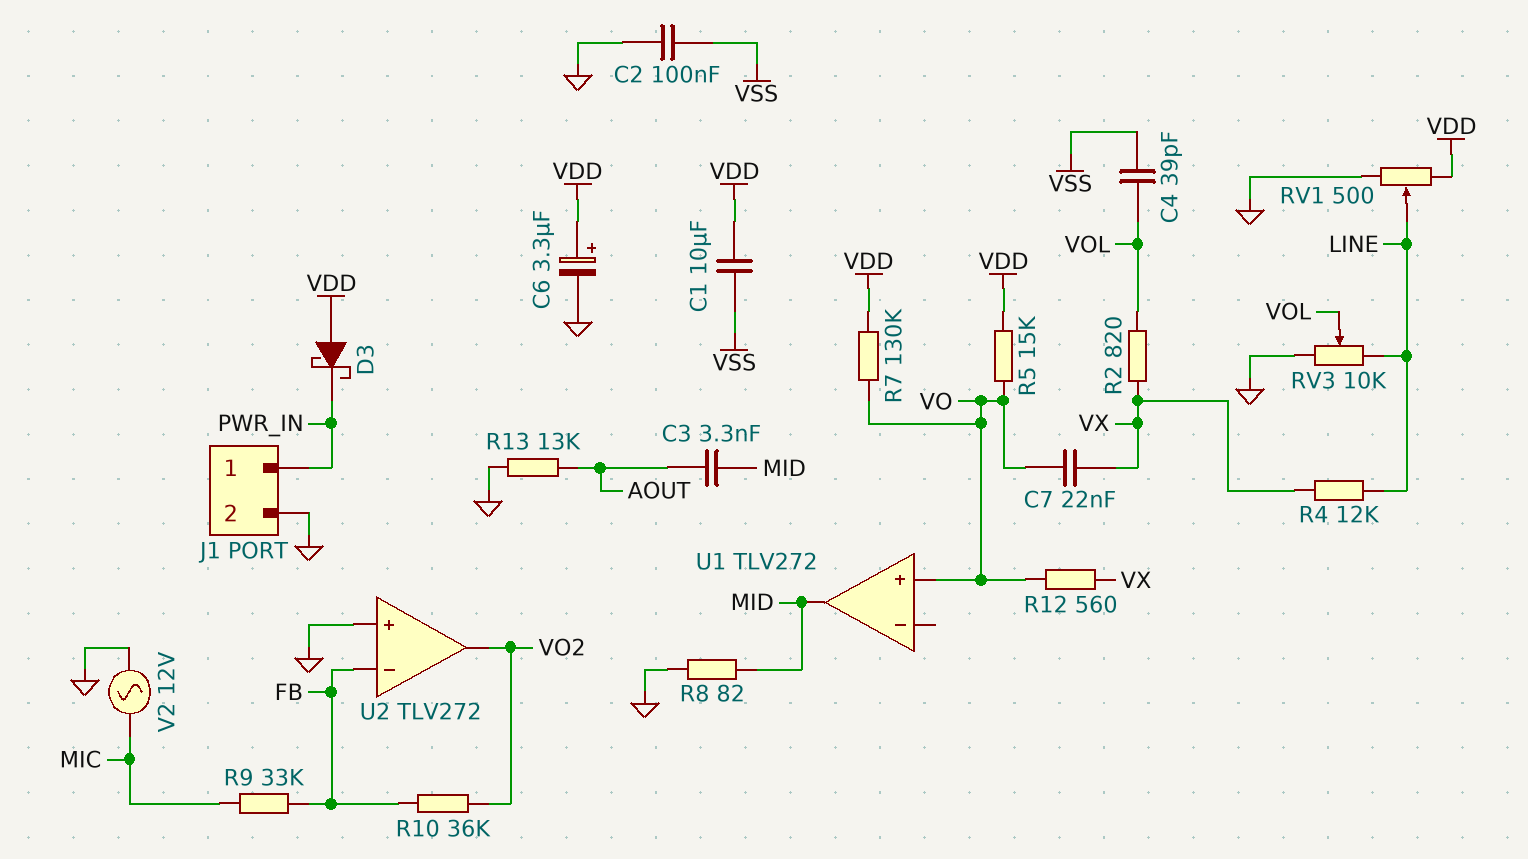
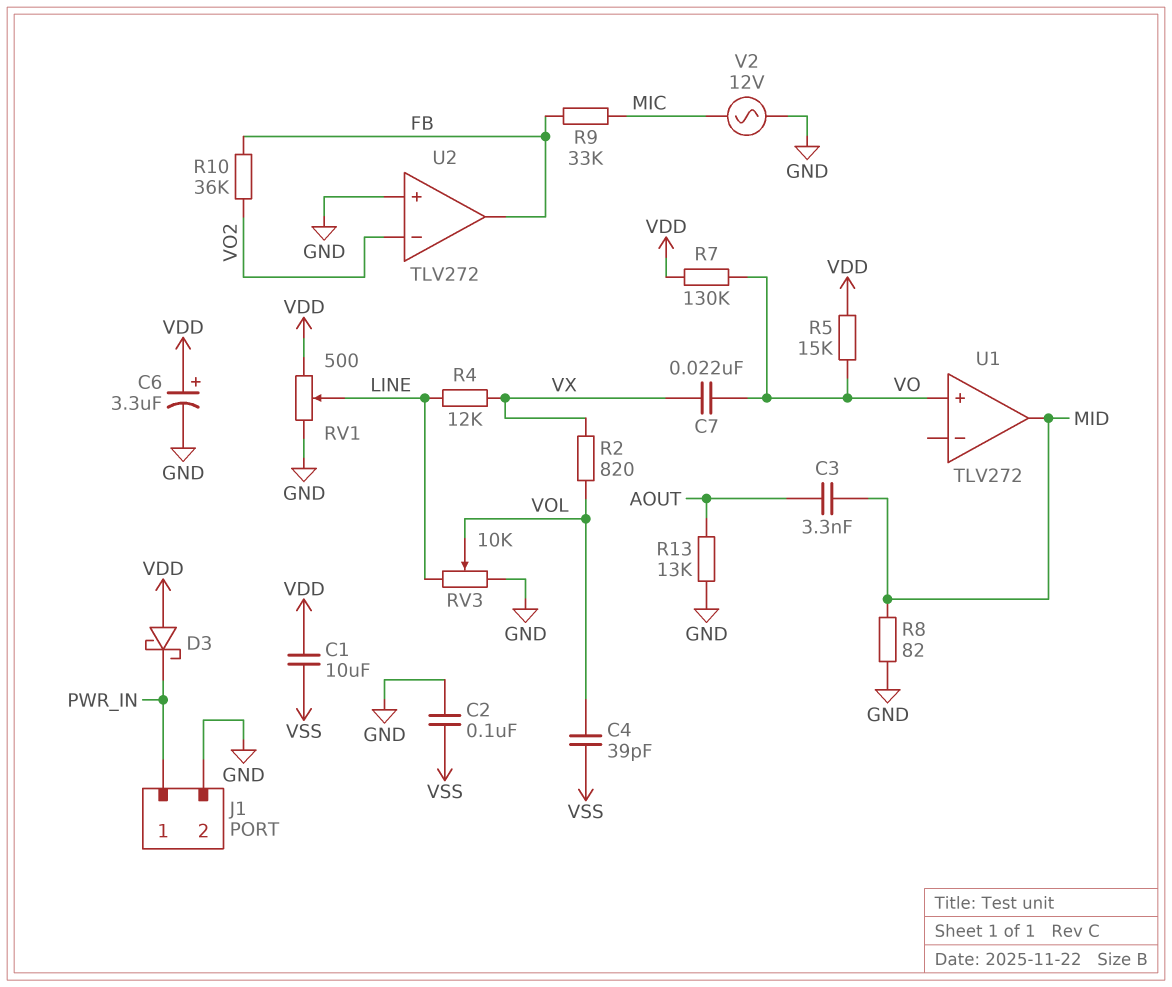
R12: 560 (VO, VX) -> none
U2 pin in-: FB -> VO2
U2 pin out: VO2 -> FB

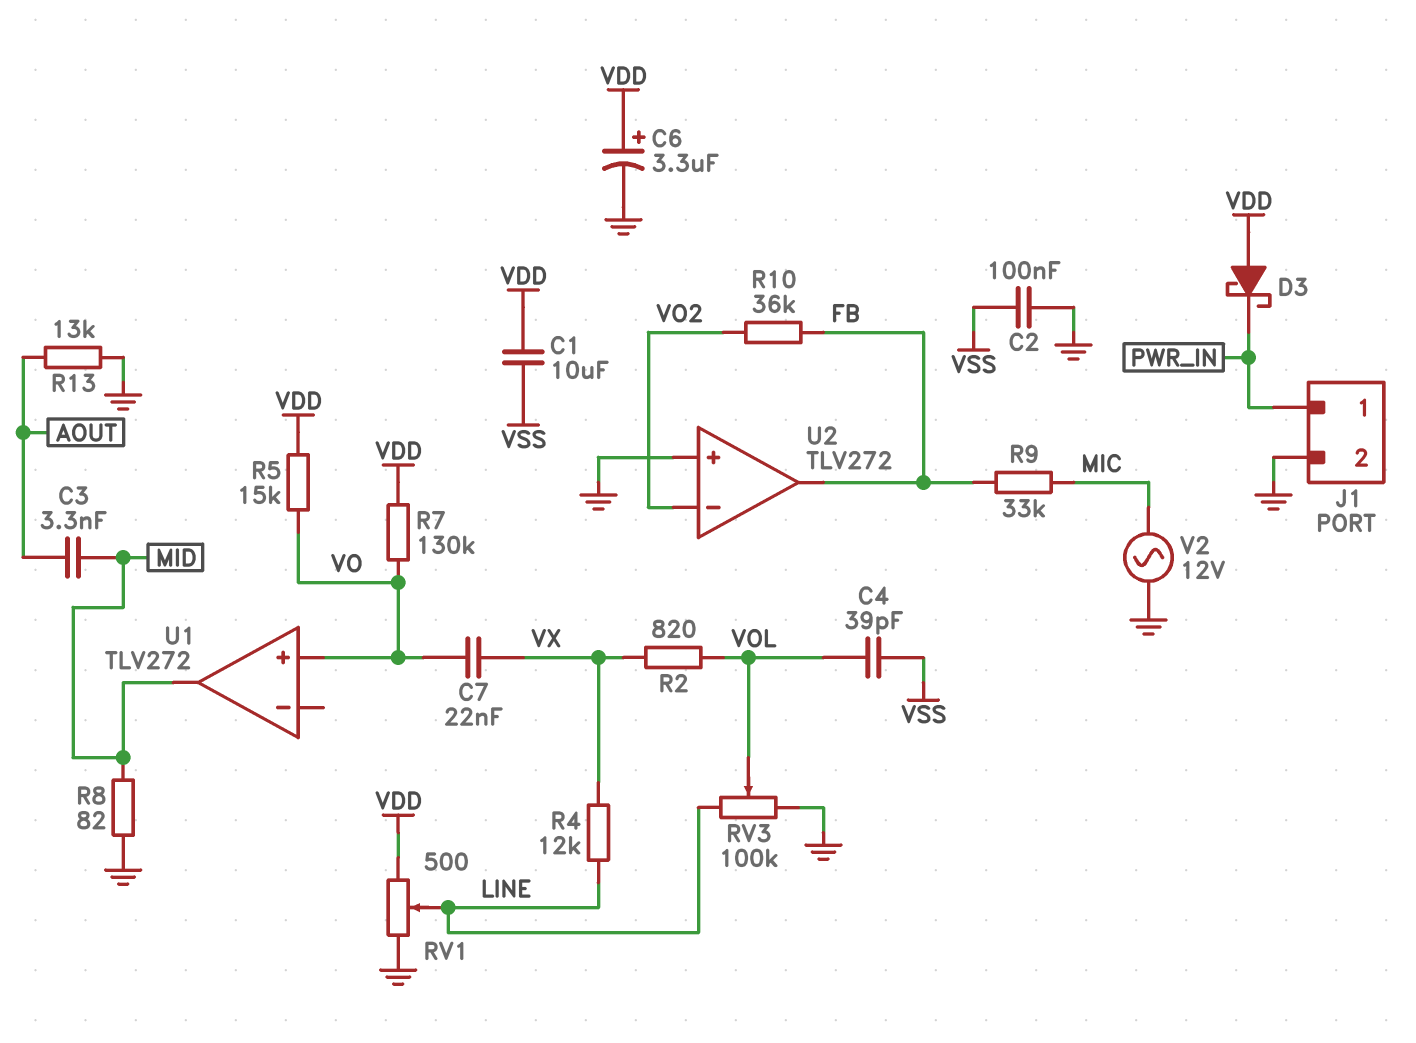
RV3: 10k (GND, LINE, wiper VOL) -> 100k (GND, LINE, wiper VOL)

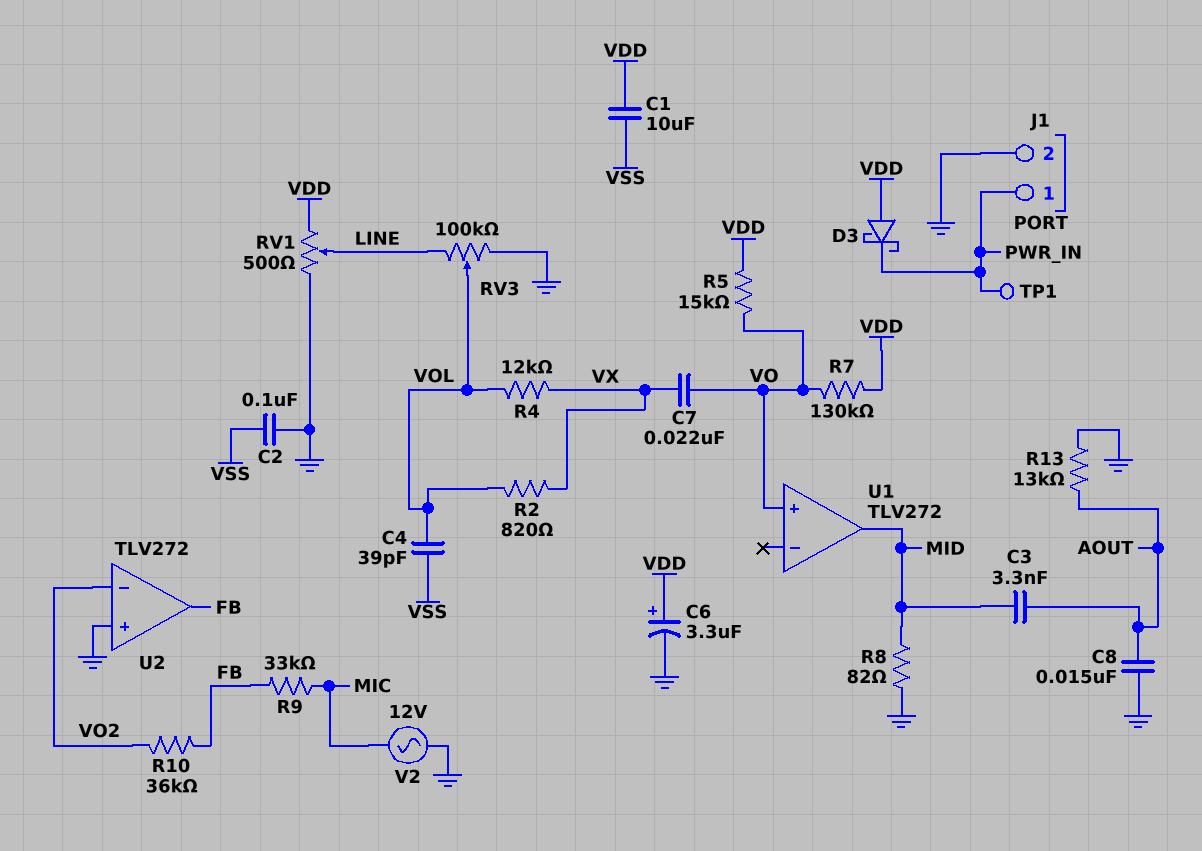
C8: none -> 15nF (AOUT, GND)
R4: 12k (LINE, VX) -> 12k (VOL, VX)
TP1: none -> test point (PWR_IN)

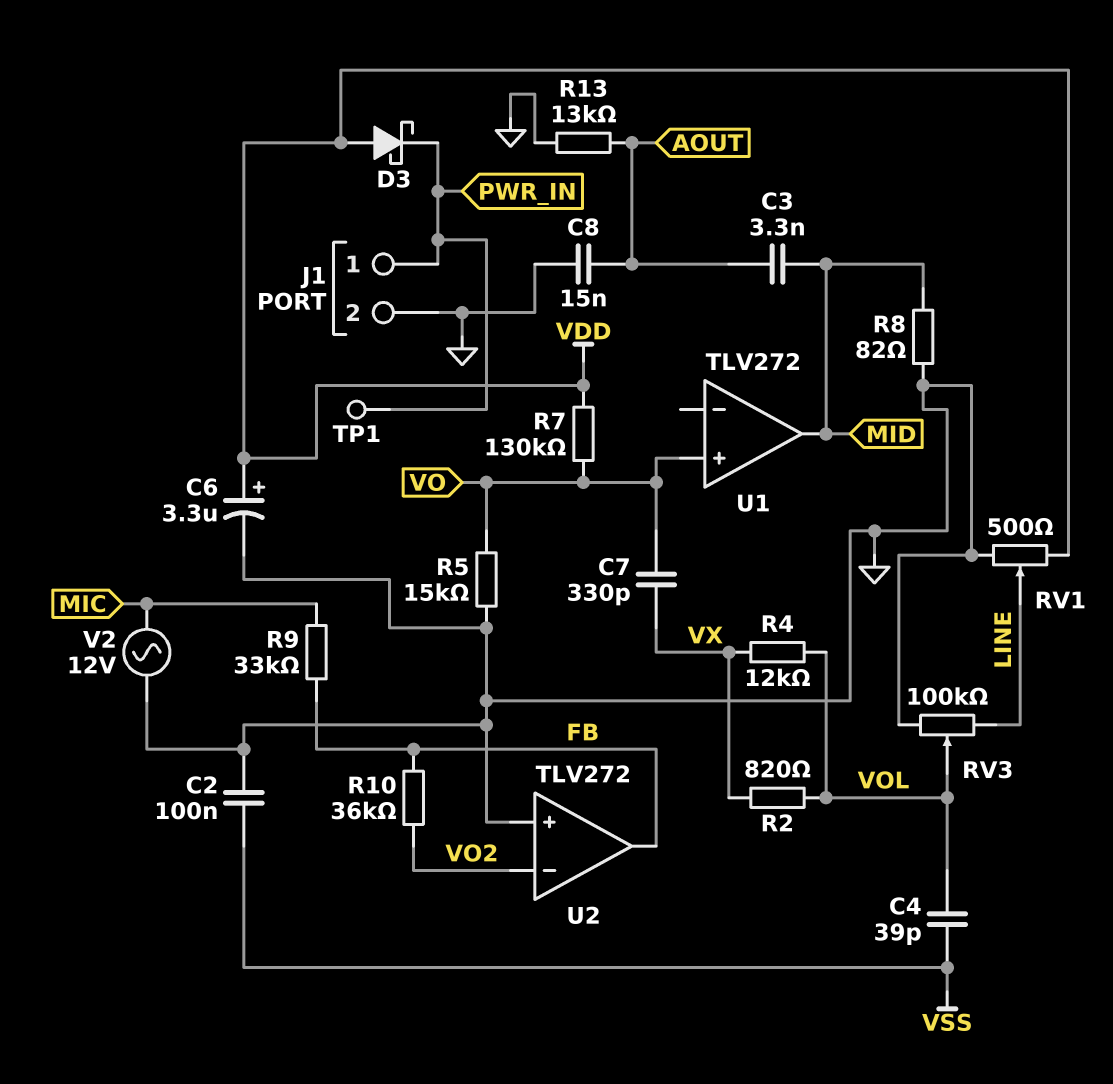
C1: 10uF (VDD, VSS) -> none
C7: 22nF (VO, VX) -> 330pF (VO, VX)
R5: 15k (VDD, VO) -> 15k (GND, VO)

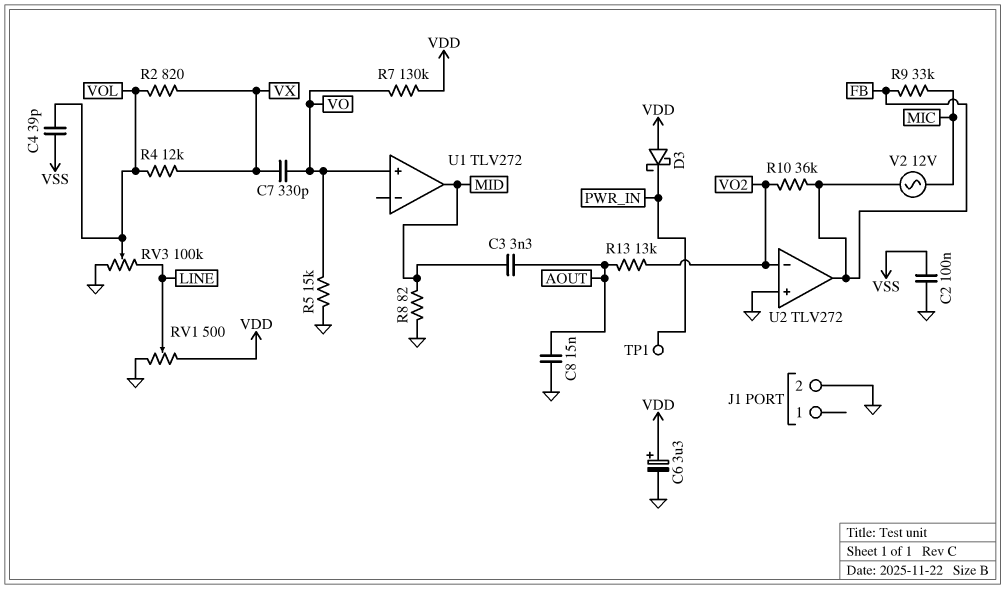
J1 pin 1: PWR_IN -> none
R13: 13k (AOUT, GND) -> 13k (AOUT, VO2)
V2: AC 12V (GND, MIC) -> AC 12V (FB, MIC)

